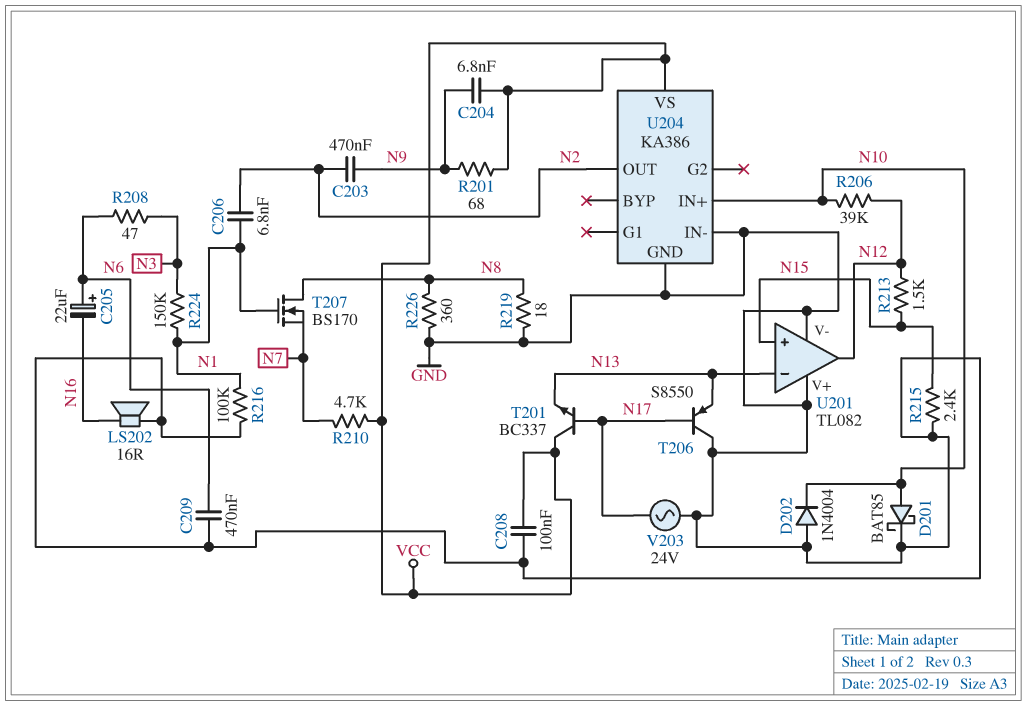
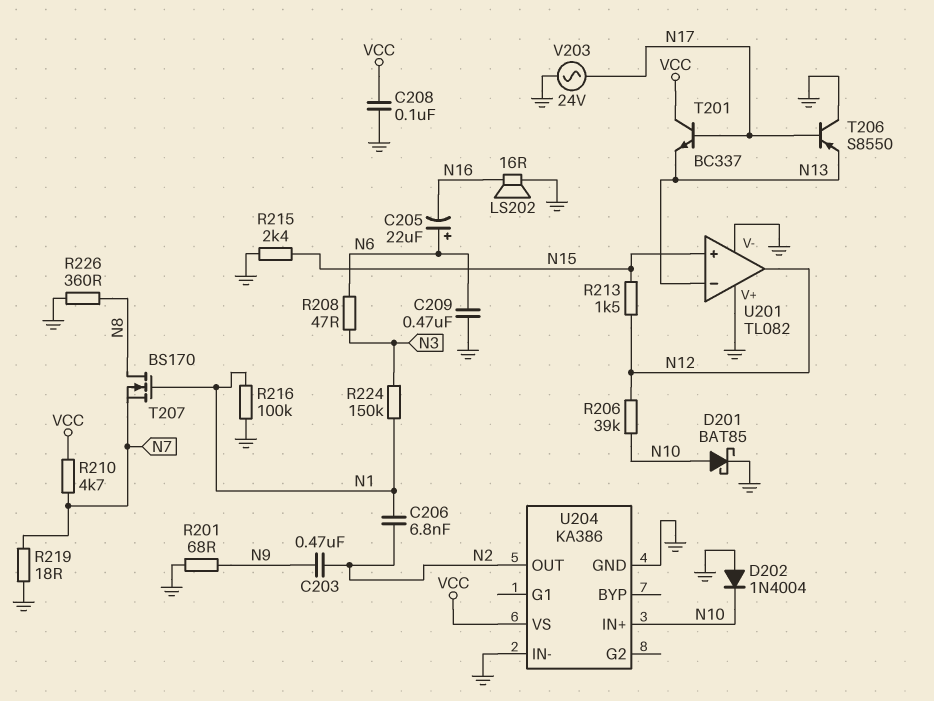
C204: 6.8nF (N9, VCC) -> none
R201: 68 (N9, VCC) -> 68 (GND, N9)
R219: 18 (GND, N8) -> 18 (GND, N7)

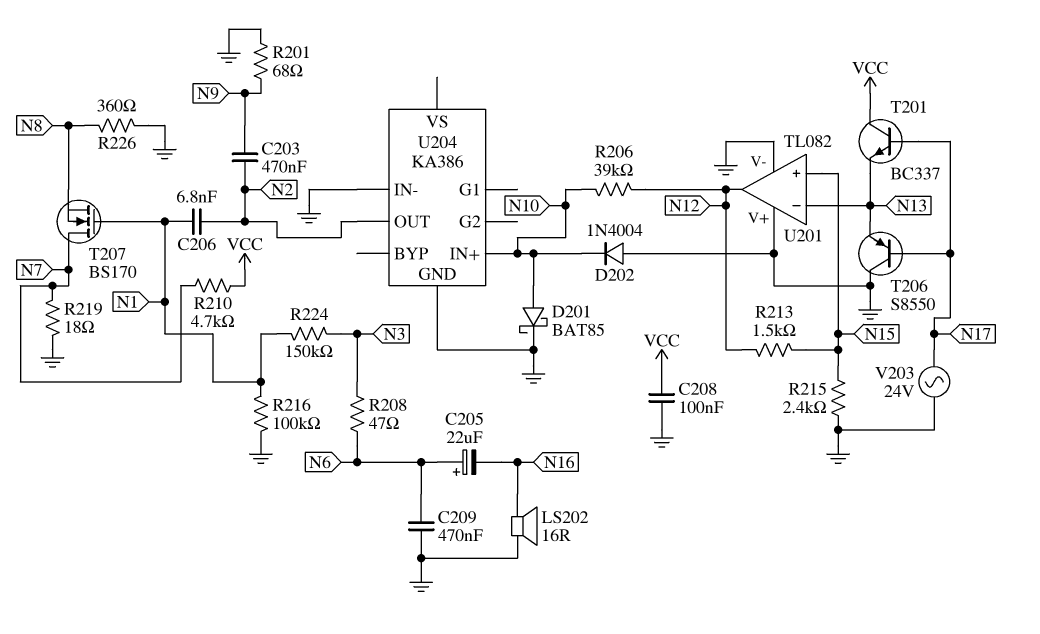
T207: NMOS BS170 (G N1, D N8, S N7) -> NMOS BS170 (G N1, D N7, S N8)
U204 pin VS: VCC -> none

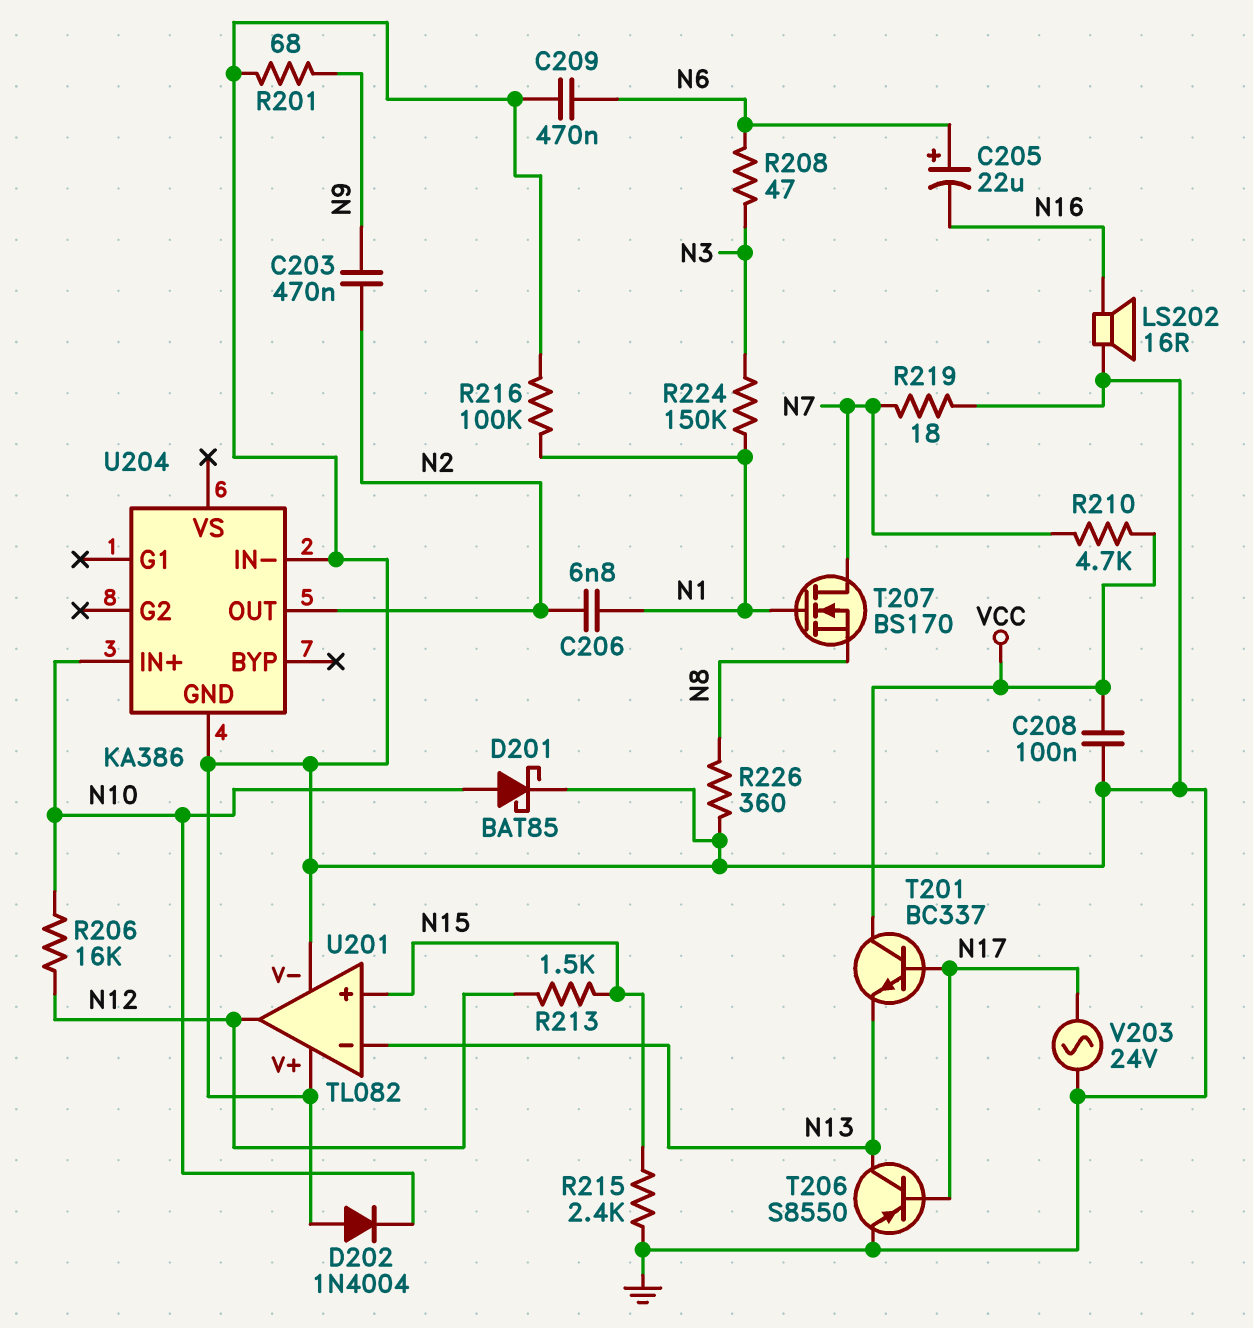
R206: 39k (N10, N12) -> 16k (N10, N12)
T206: PNP S8550 (B N17, C GND, E N13) -> PNP S8550 (B N17, C N13, E GND)

